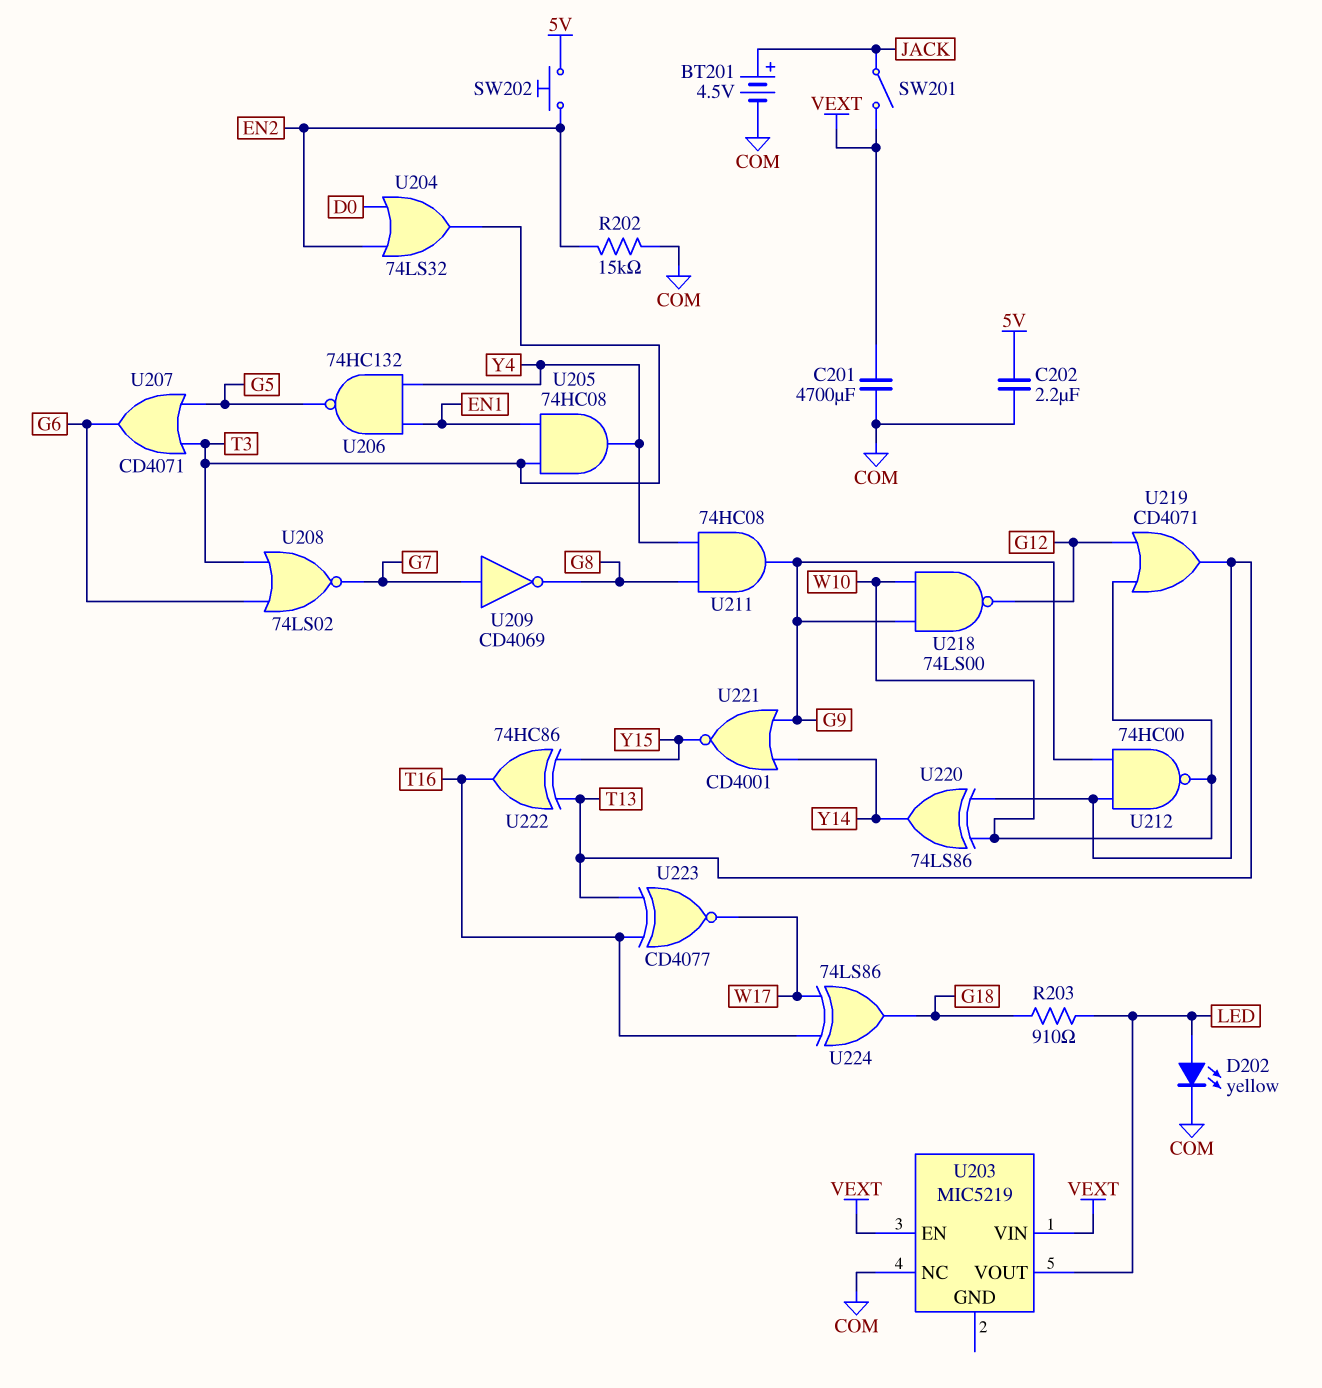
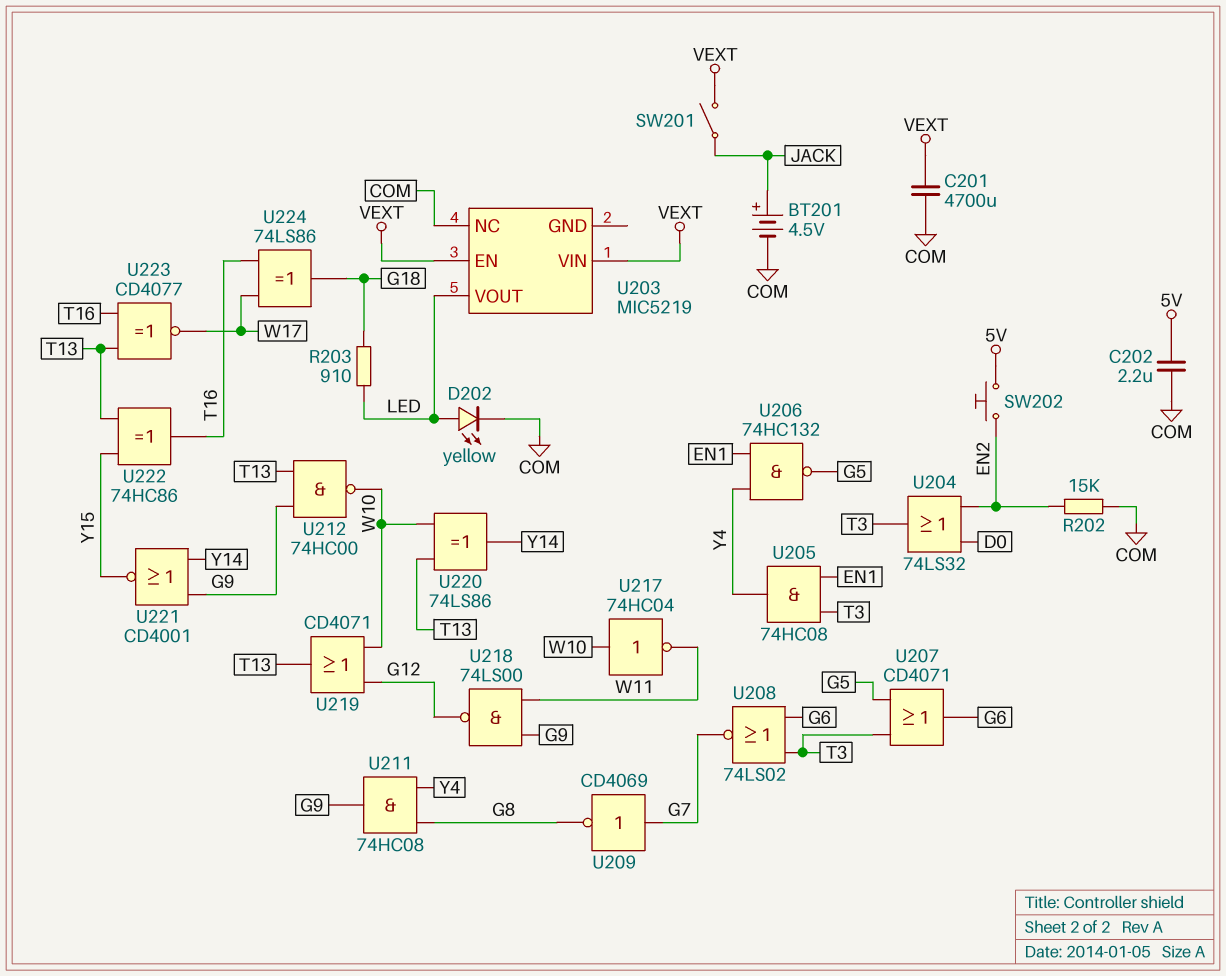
U217: none -> NOT 74HC04 (in W10, out W11)
U218: NAND 74LS00 (in G9, in W10, out G12) -> NAND 74LS00 (in G9, in W11, out G12)

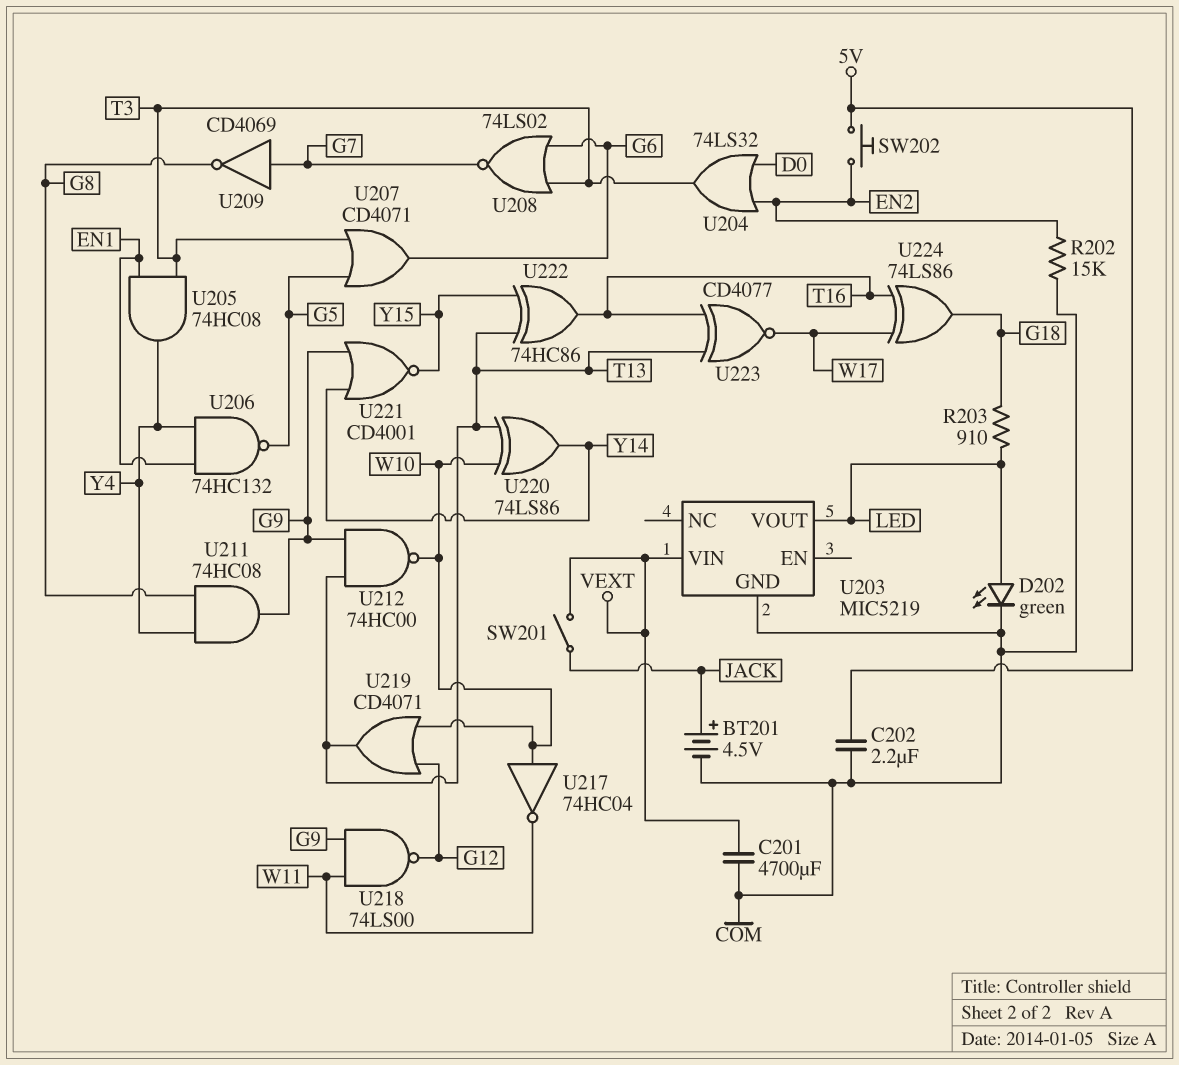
D202: LED yellow (A LED, K COM) -> LED green (A LED, K COM)
U203 pin EN: VEXT -> none
U203 pin GND: none -> COM
U203 pin NC: COM -> none

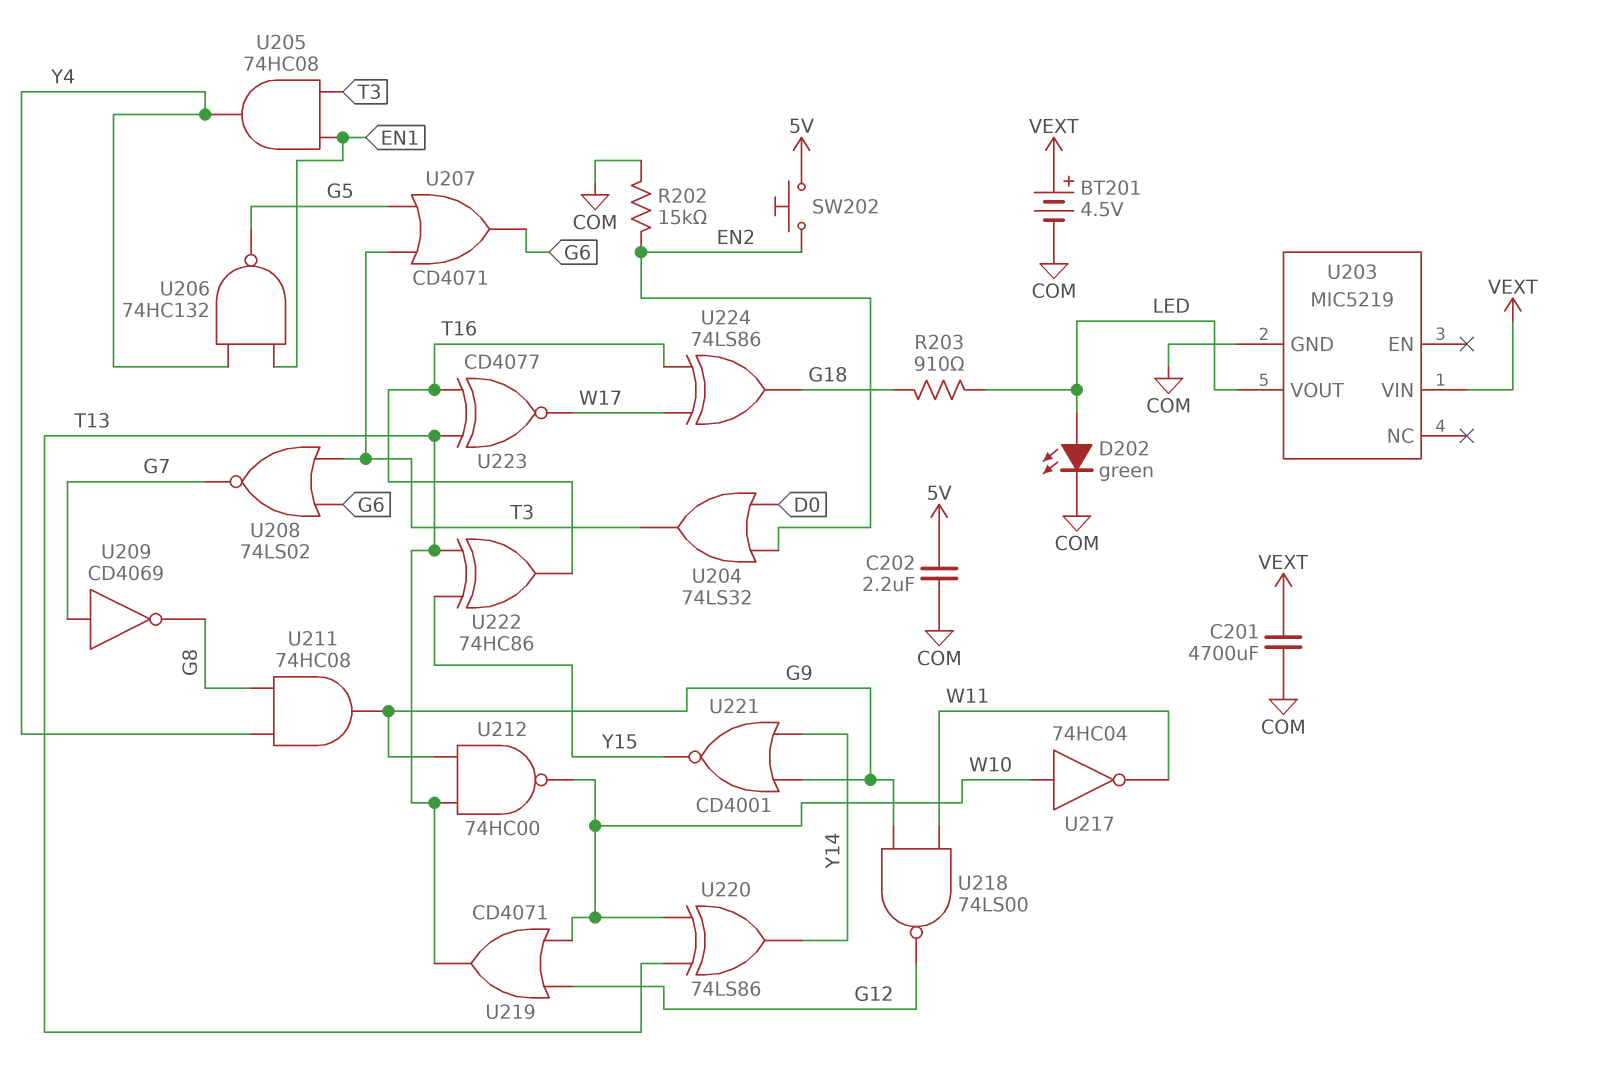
BT201: 4.5V (plus JACK, minus COM) -> 4.5V (plus VEXT, minus COM)
SW201: switch (JACK, VEXT) -> none

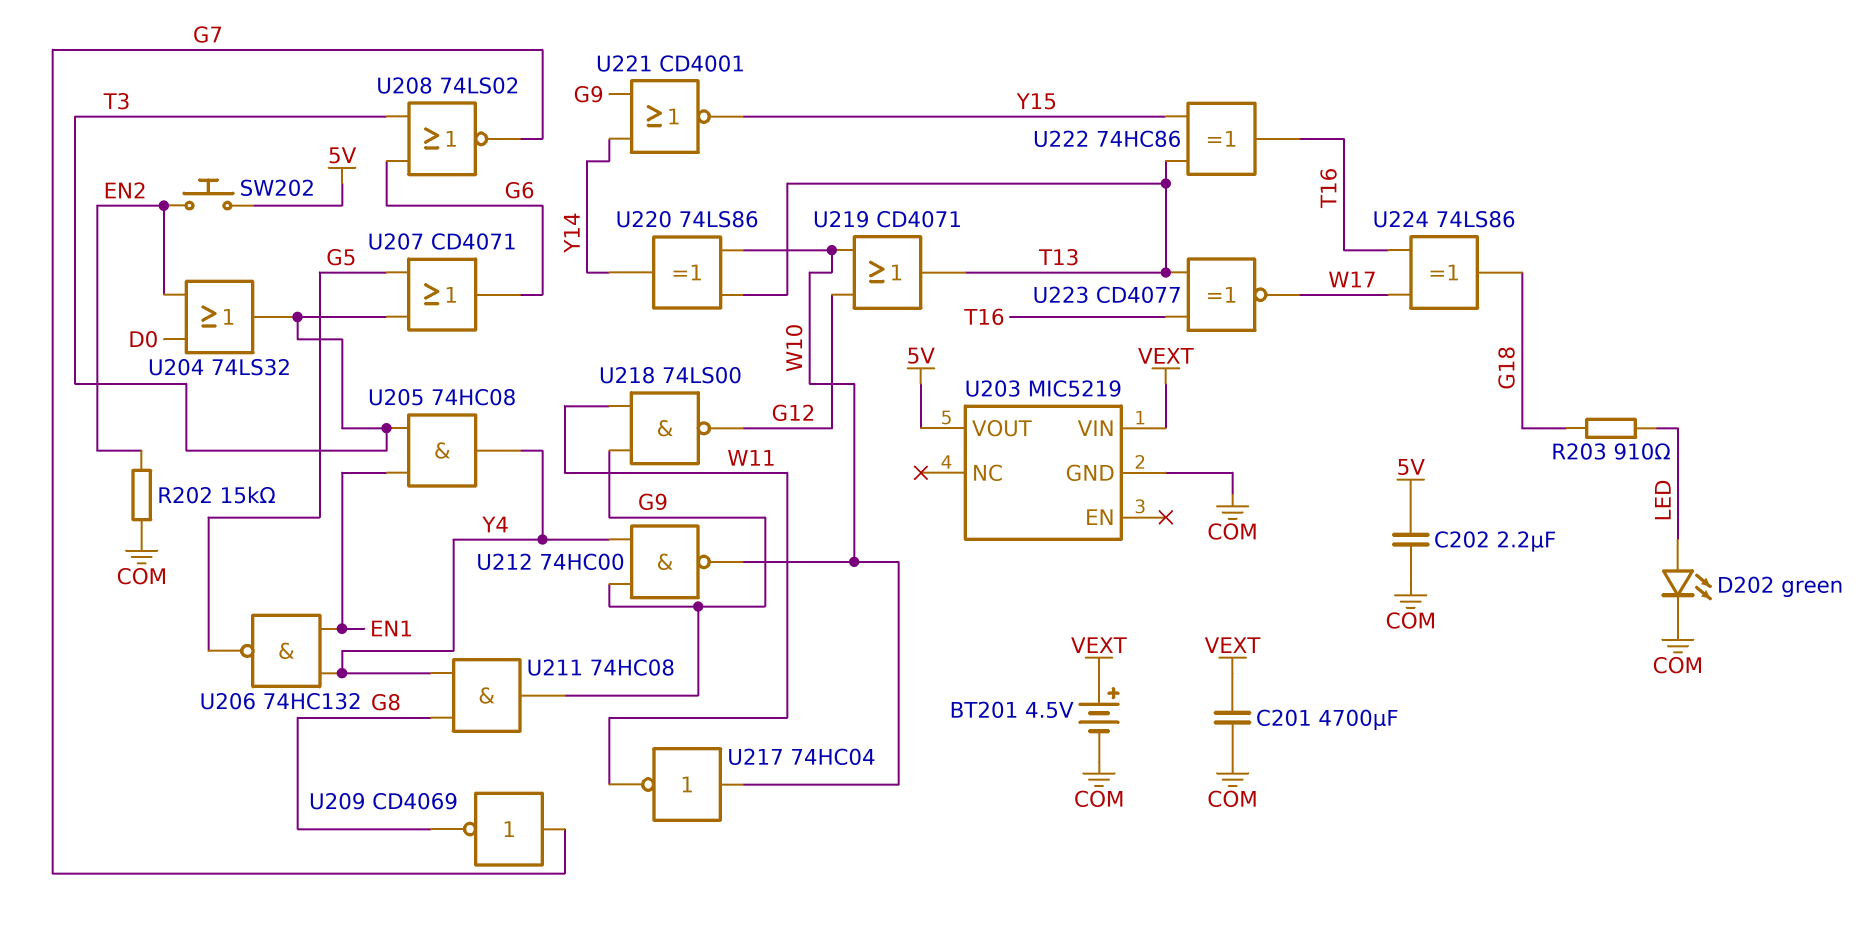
U203 pin VOUT: LED -> 5V
U212: NAND 74HC00 (in G9, in T13, out W10) -> NAND 74HC00 (in G9, in Y4, out W10)

